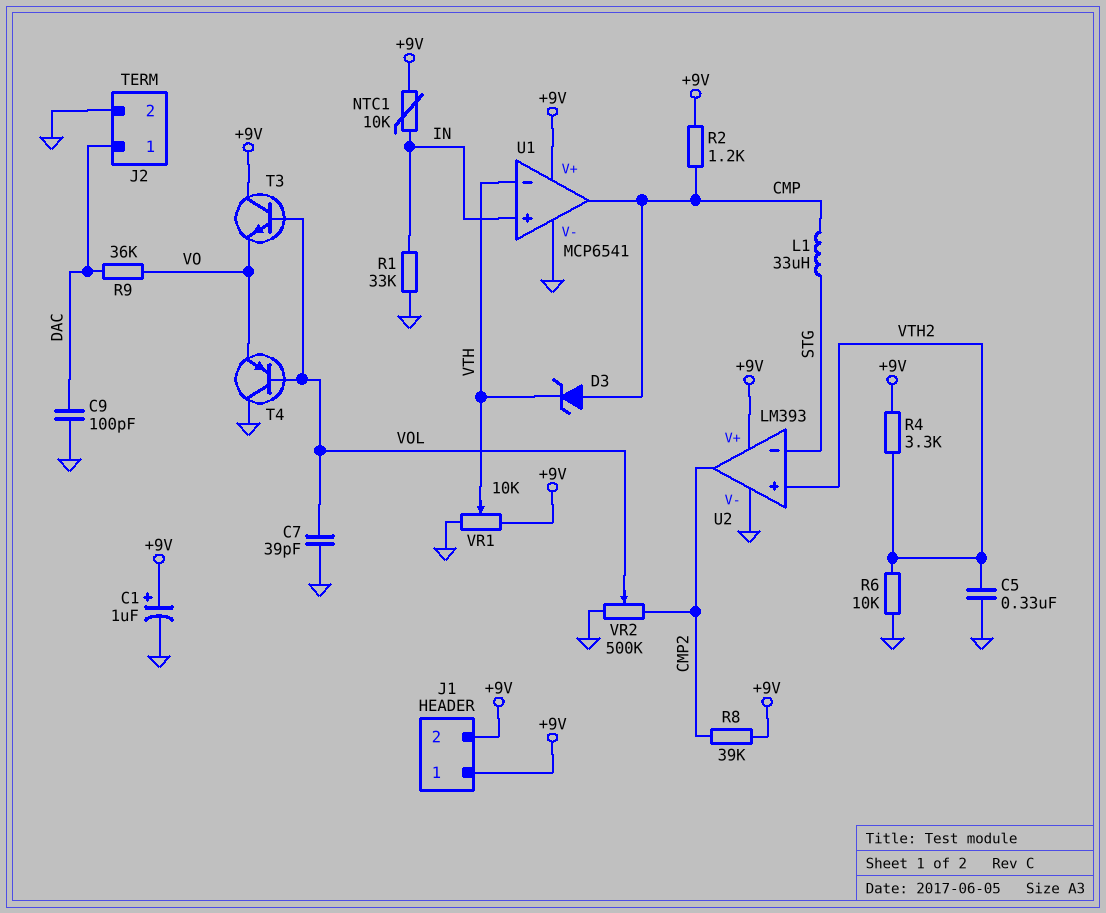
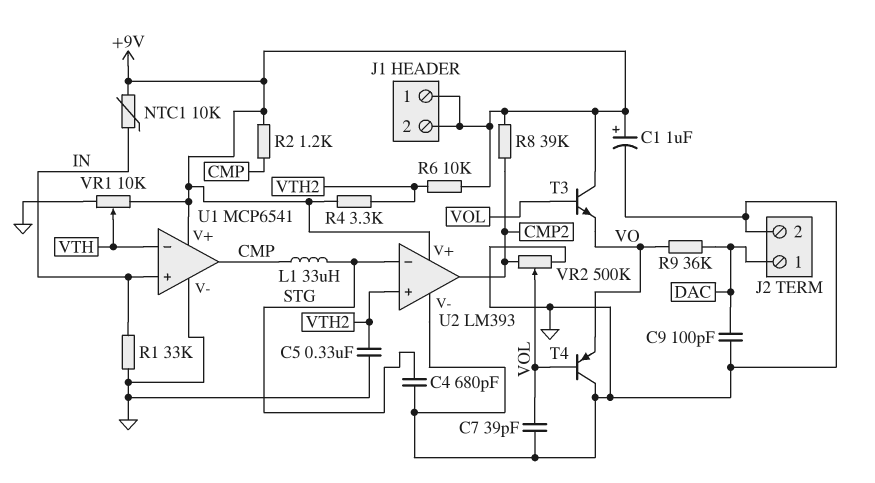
C4: none -> 680pF (GND, STG)
D3: zener (A CMP, K VTH) -> none
R6: 10k (GND, VTH2) -> 10k (+9V, VTH2)

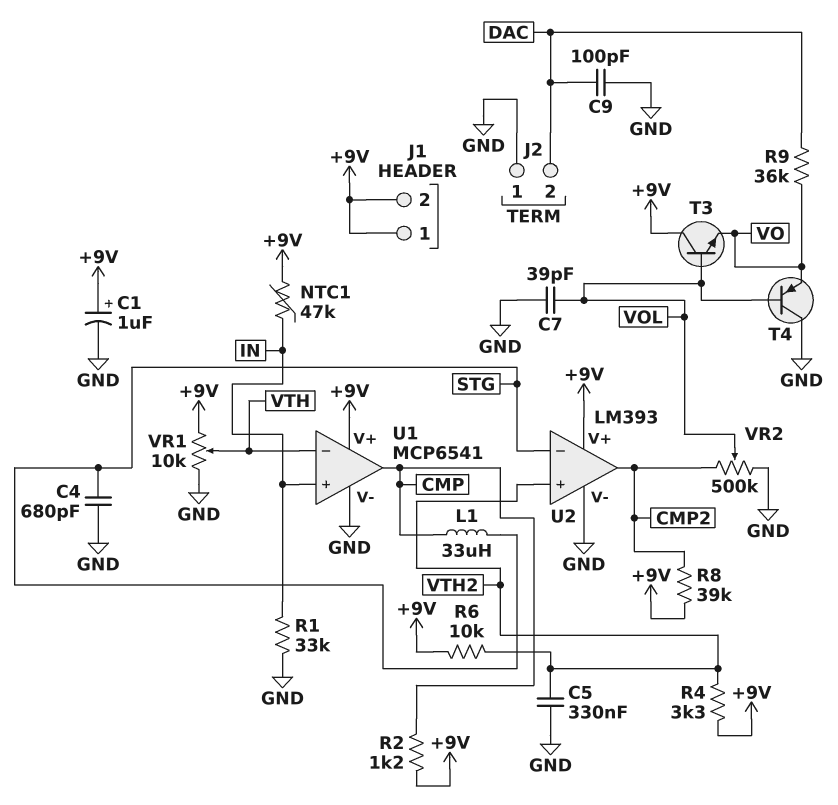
J2 pin 1: DAC -> GND
J2 pin 2: GND -> DAC
NTC1: 10k (+9V, IN) -> 47k (+9V, IN)

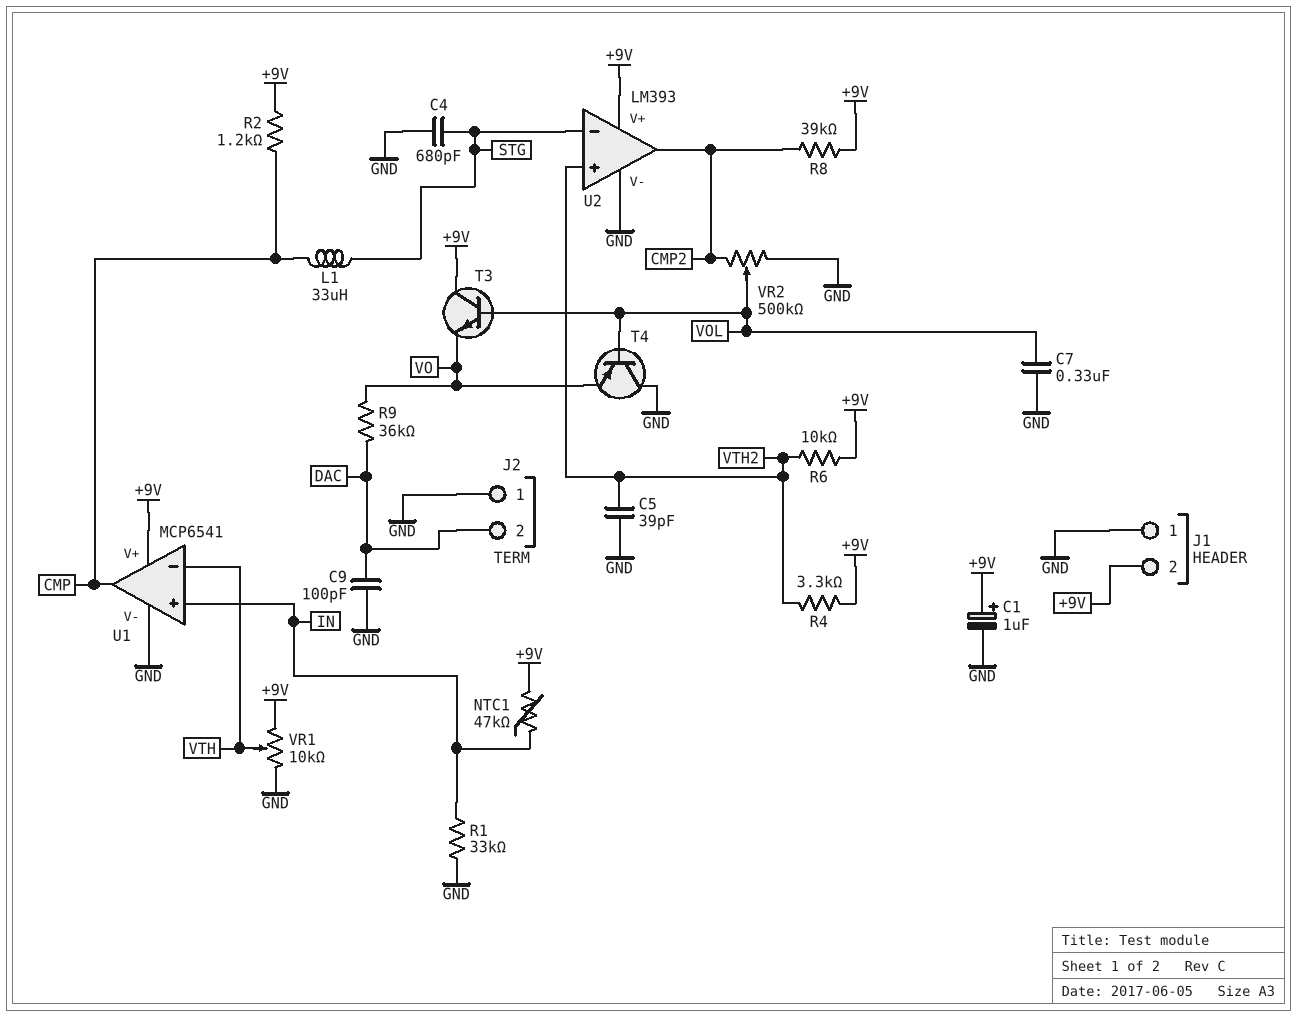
C5: 330nF (GND, VTH2) -> 39pF (GND, VTH2)
C7: 39pF (GND, VOL) -> 330nF (GND, VOL)
J1 pin 1: +9V -> GND

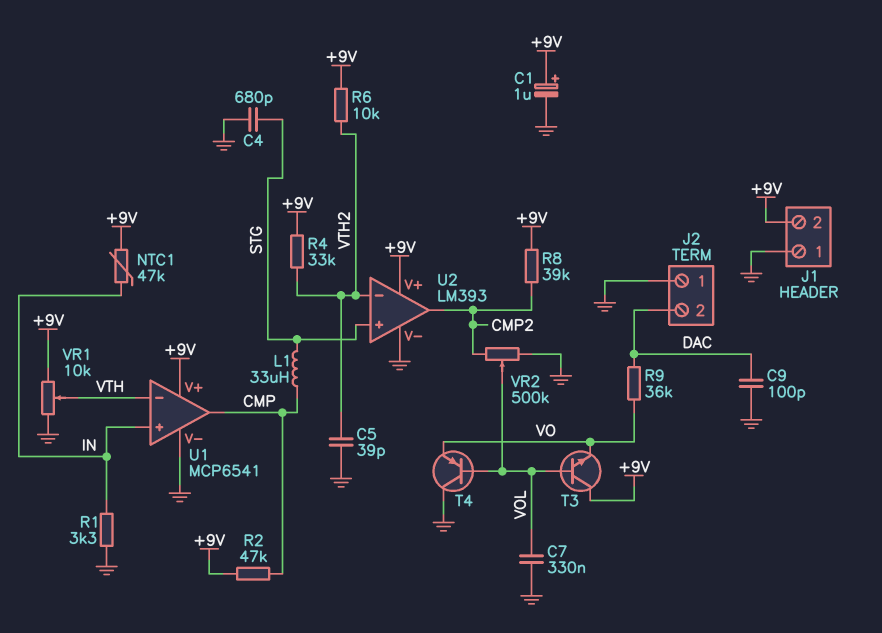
R1: 33k (GND, IN) -> 3.3k (GND, IN)
R2: 1.2k (+9V, CMP) -> 47k (+9V, CMP)
R4: 3.3k (+9V, VTH2) -> 33k (+9V, VTH2)
U2 pin in+: VTH2 -> STG
U2 pin in-: STG -> VTH2

